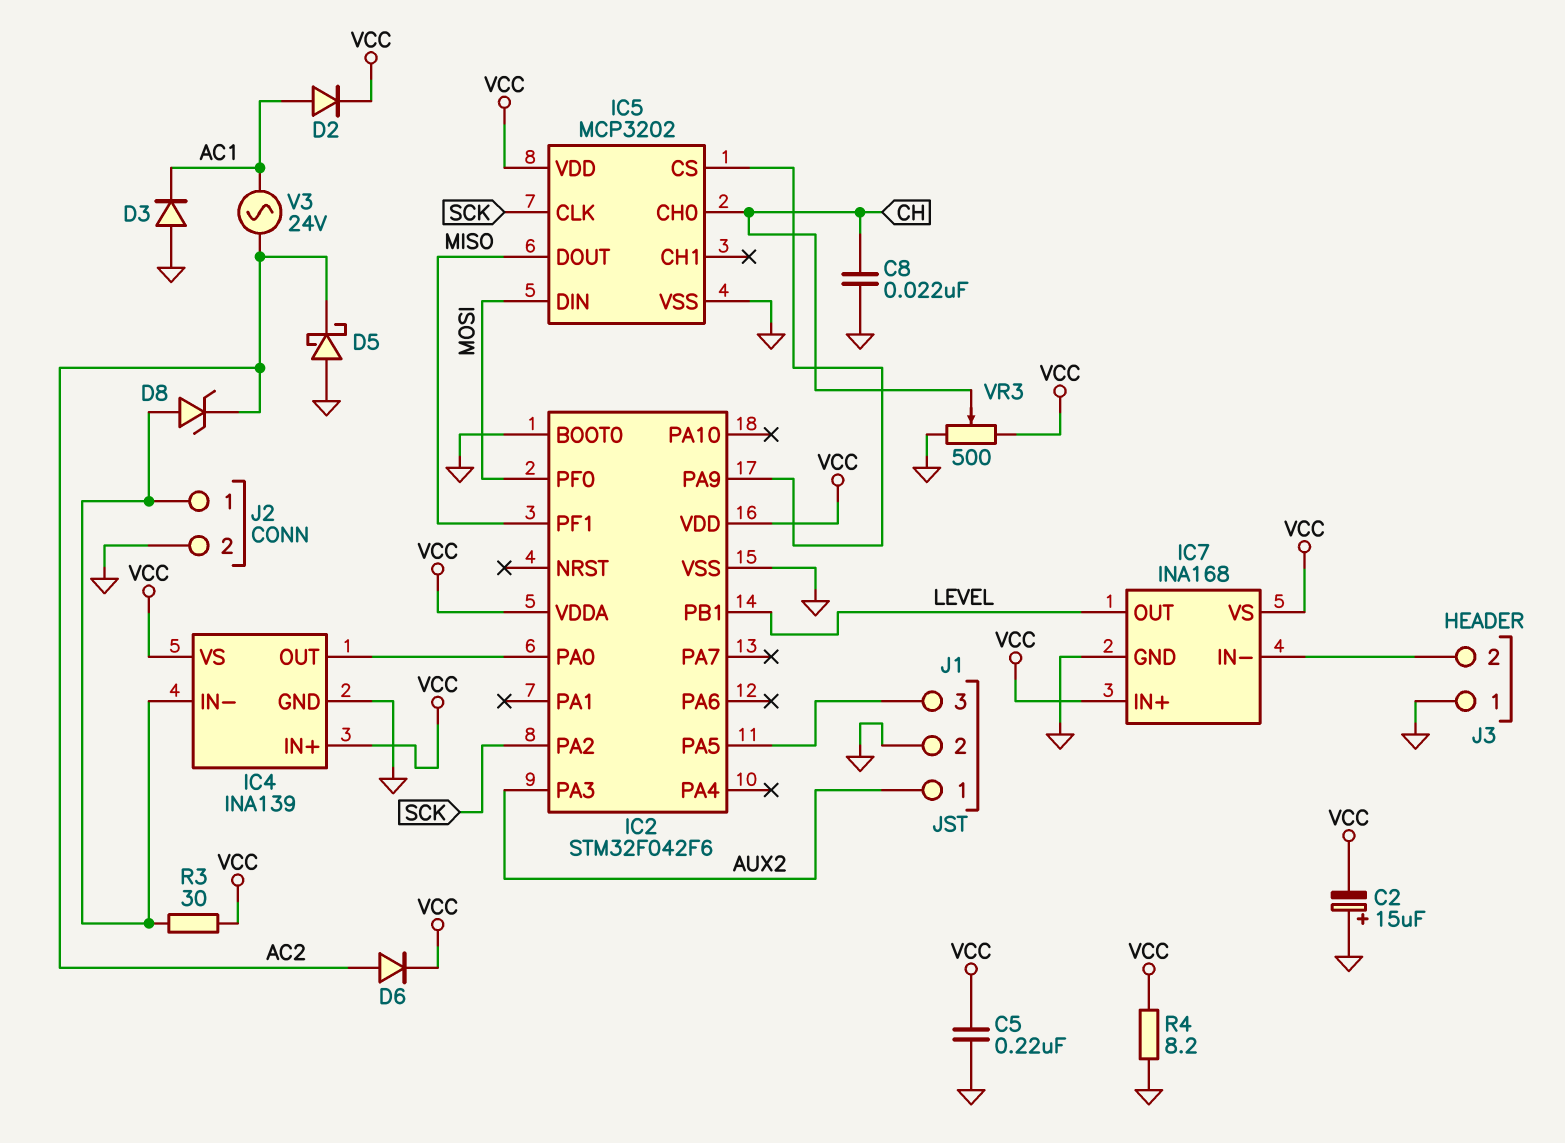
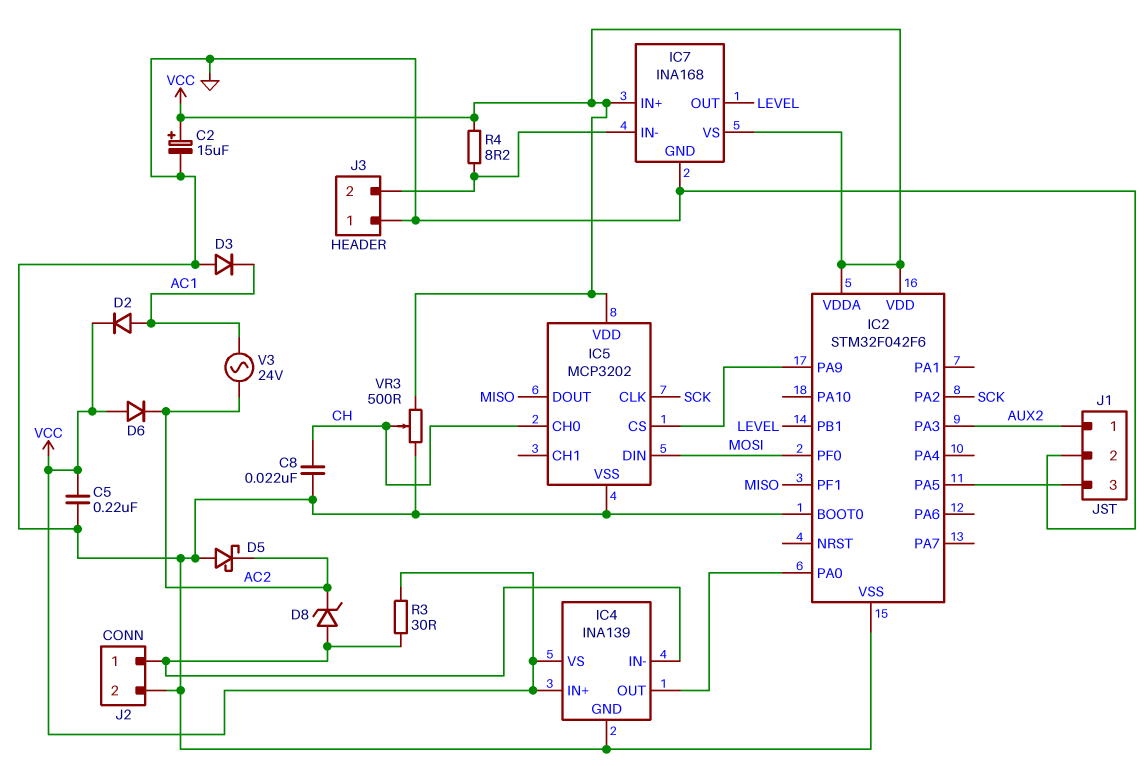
C2: 15uF (plus GND, minus VCC) -> 15uF (plus VCC, minus GND)
D6: diode (A AC2, K VCC) -> diode (A VCC, K AC2)
R4: 8.2 (GND, VCC) -> 8.2 (IC7/IN-, VCC)

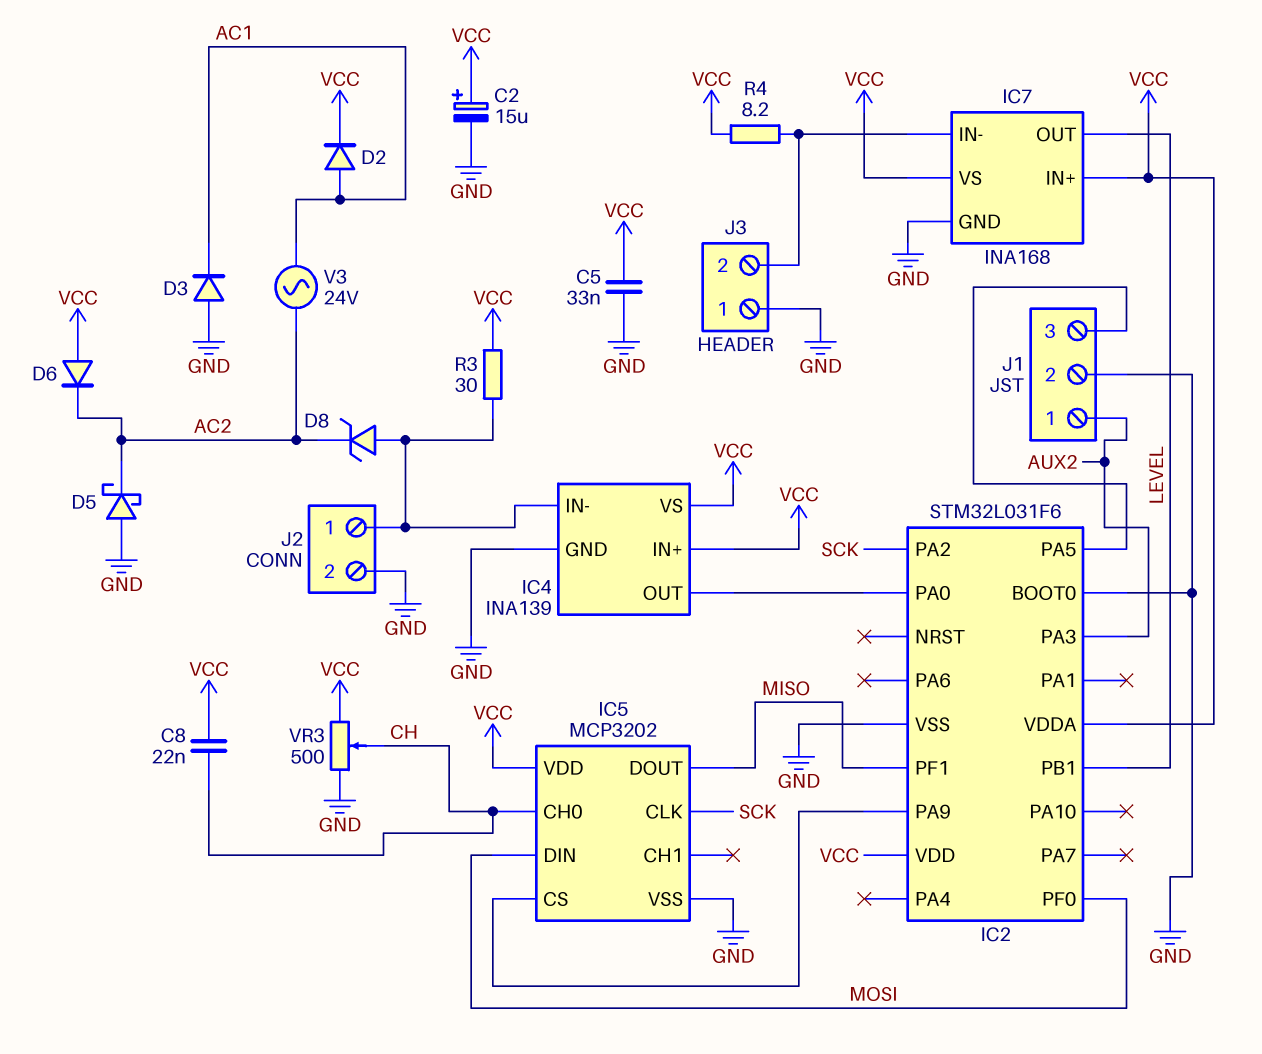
C5: 220nF (GND, VCC) -> 33nF (GND, VCC)
C8: 22nF (CH, GND) -> 22nF (CH, VCC)
IC2: STM32F042F6 -> STM32L031F6

